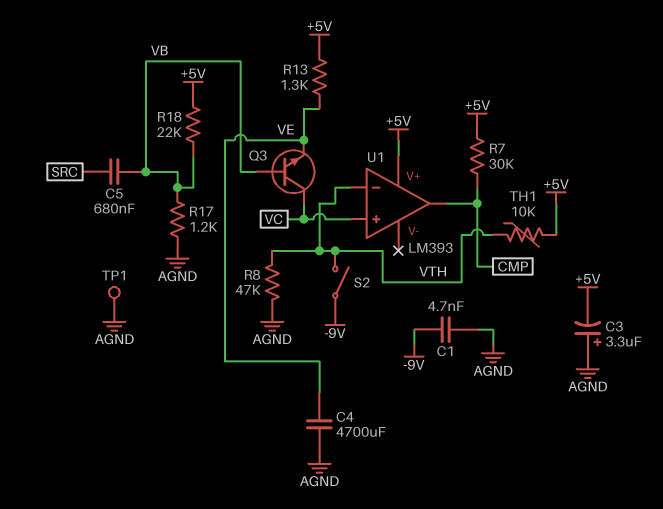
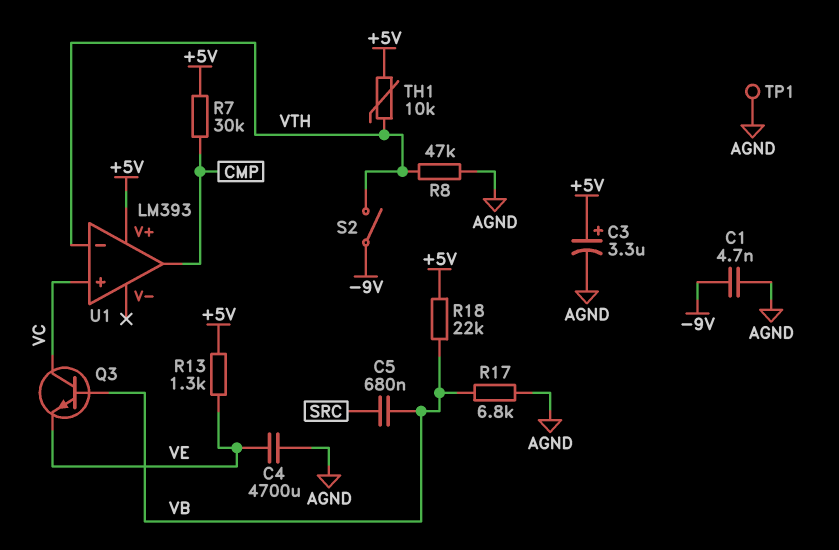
C3: 3.3uF (plus AGND, minus +5V) -> 3.3uF (plus +5V, minus AGND)
R17: 1.2k (AGND, VB) -> 6.8k (AGND, VB)

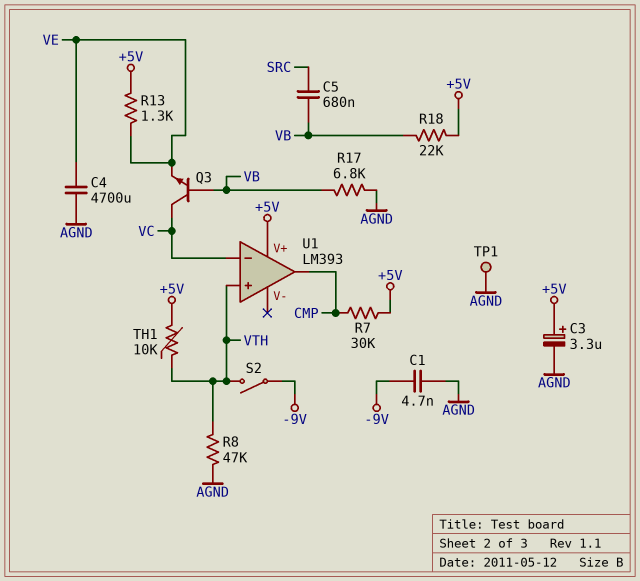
U1 pin in+: VC -> VTH
U1 pin in-: VTH -> VC

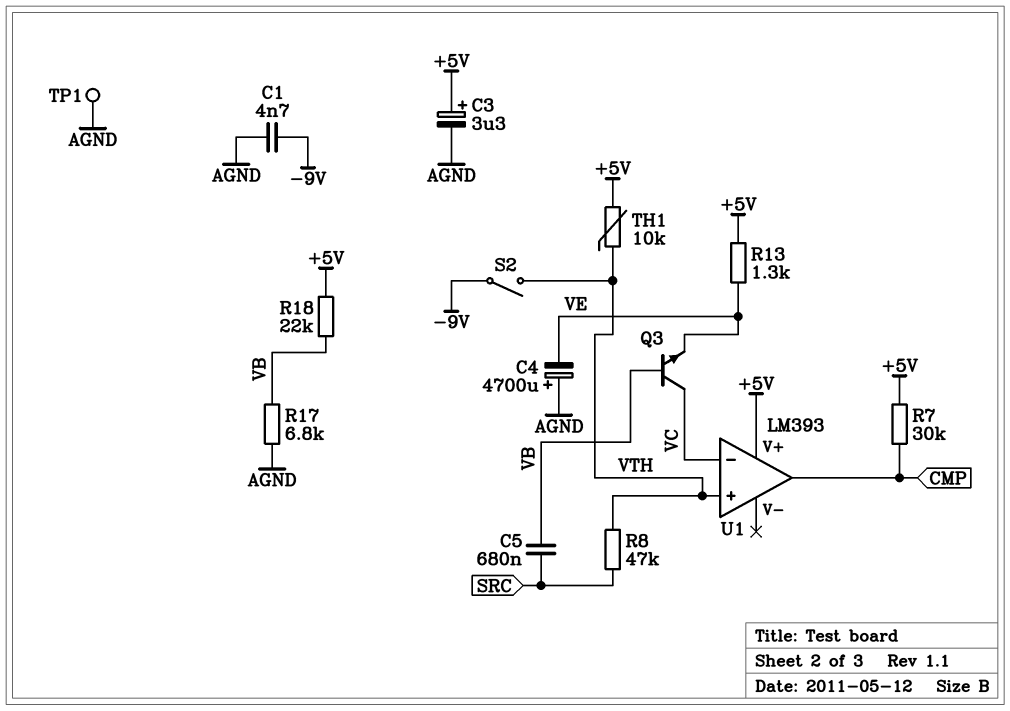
C4: 4700uF (AGND, VE) -> 4700uF (plus AGND, minus VE)
R8: 47k (AGND, VTH) -> 47k (SRC, VTH)

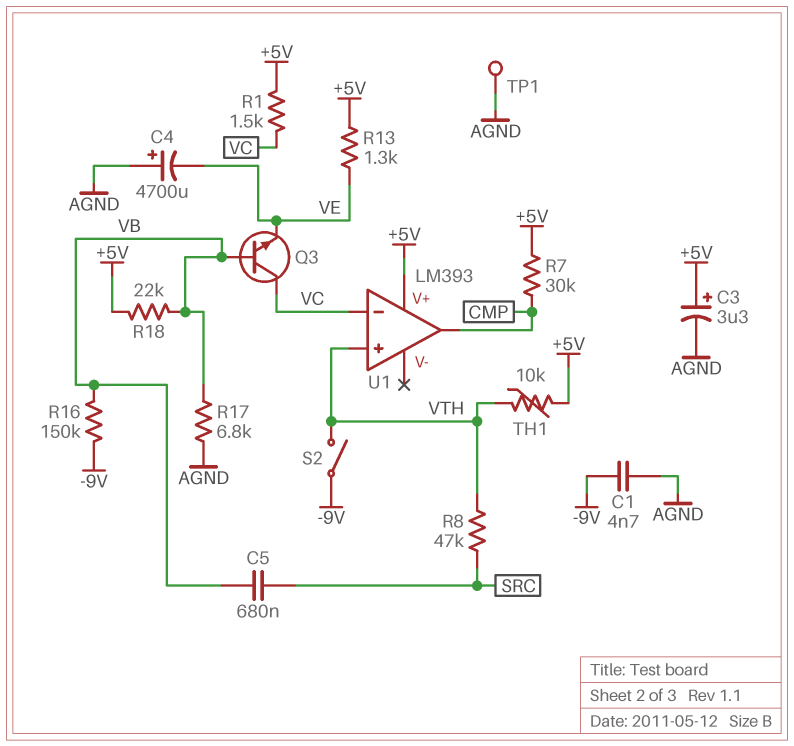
R1: none -> 1.5k (+5V, VC)
R16: none -> 150k (-9V, VB)

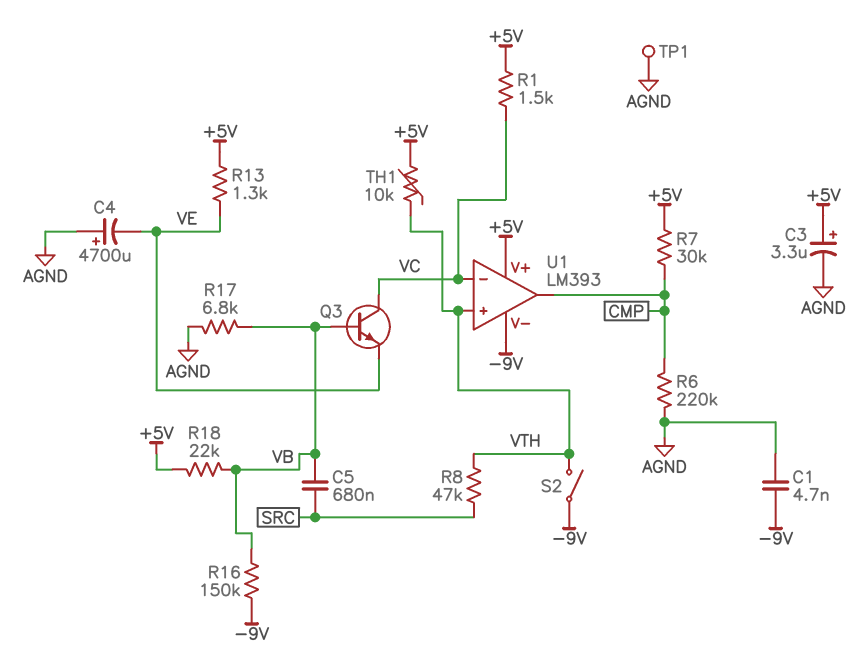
R6: none -> 220k (AGND, CMP)
U1 pin V-: none -> -9V

